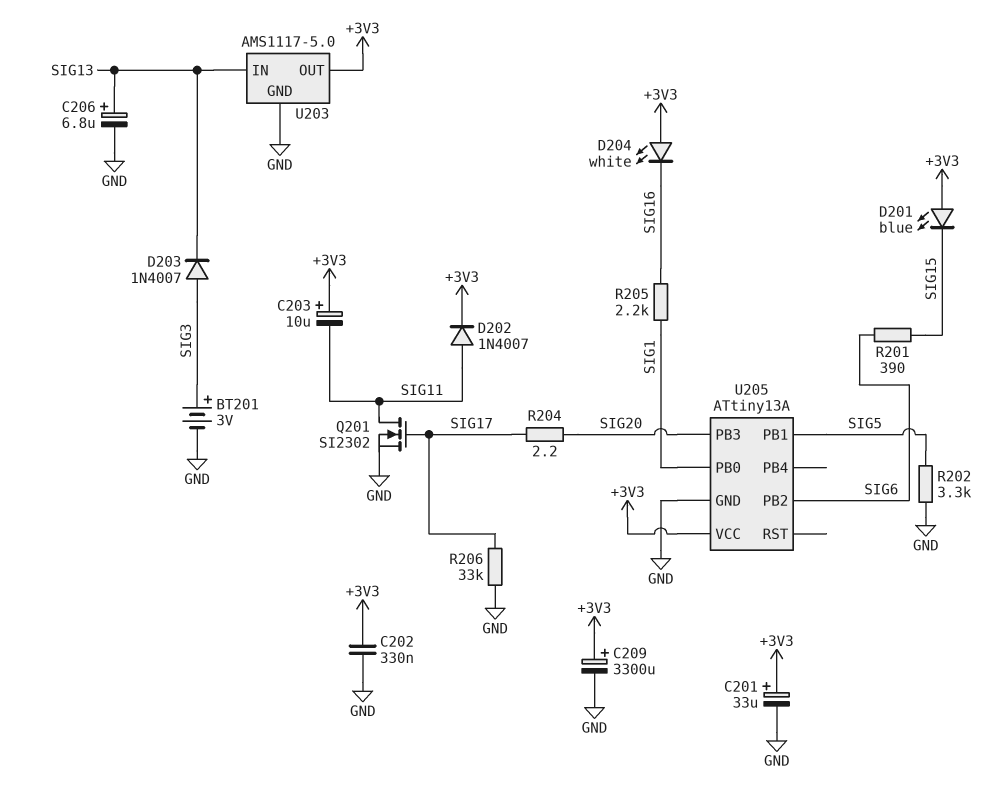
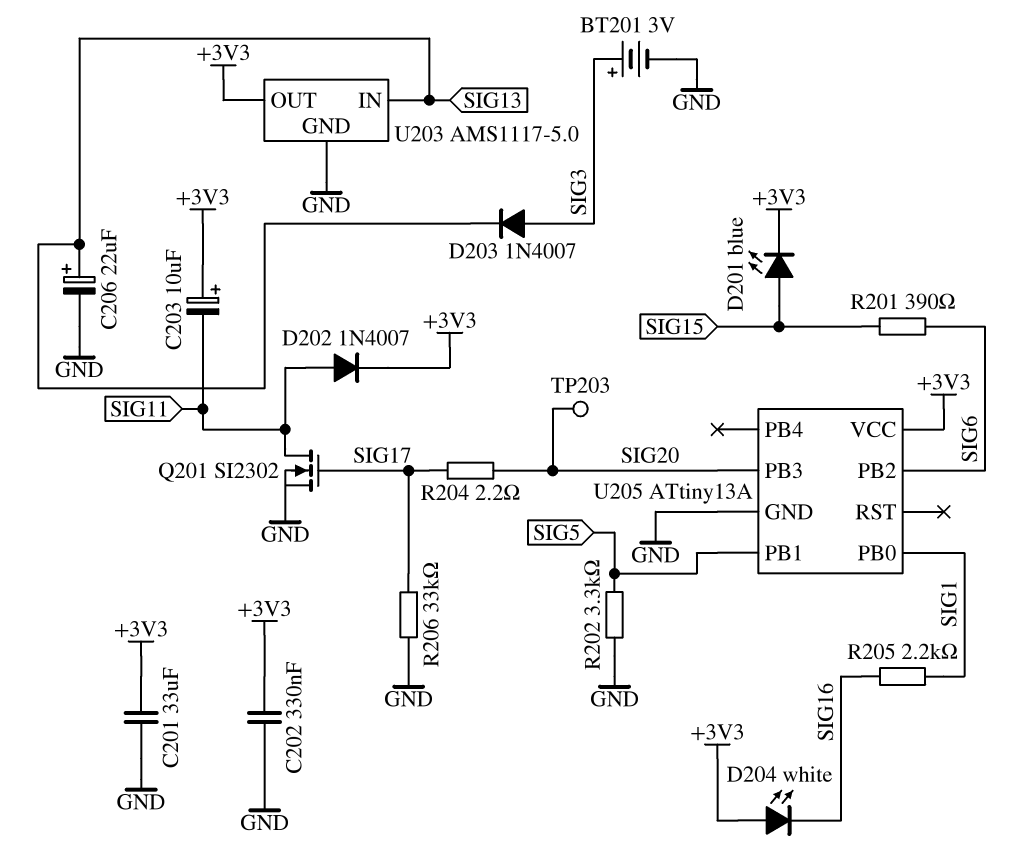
C201: 33uF (plus +3V3, minus GND) -> 33uF (+3V3, GND)
C206: 6.8uF (plus SIG13, minus GND) -> 22uF (plus SIG13, minus GND)
C209: 3300uF (plus +3V3, minus GND) -> none
D201: LED blue (A +3V3, K SIG15) -> LED blue (A SIG15, K +3V3)
TP203: none -> test point (SIG20)

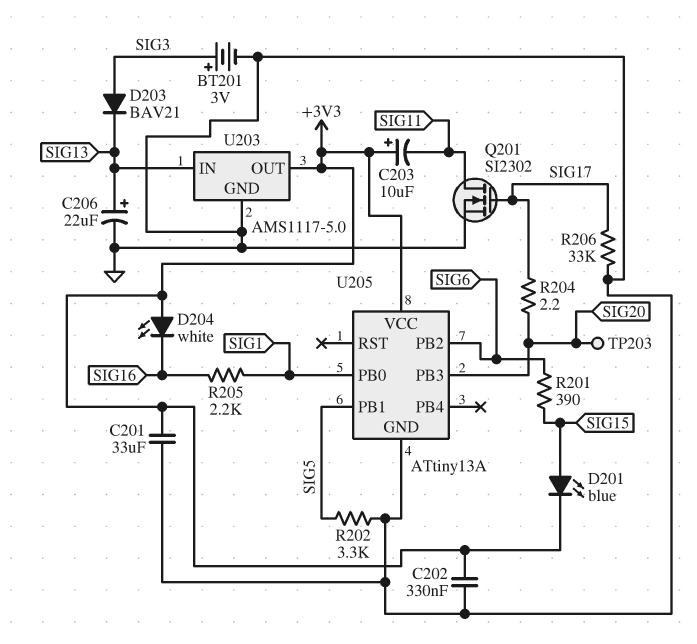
D202: diode 1N4007 (A SIG11, K +3V3) -> none
D203: diode 1N4007 (A SIG3, K SIG13) -> diode BAV21 (A SIG3, K SIG13)

